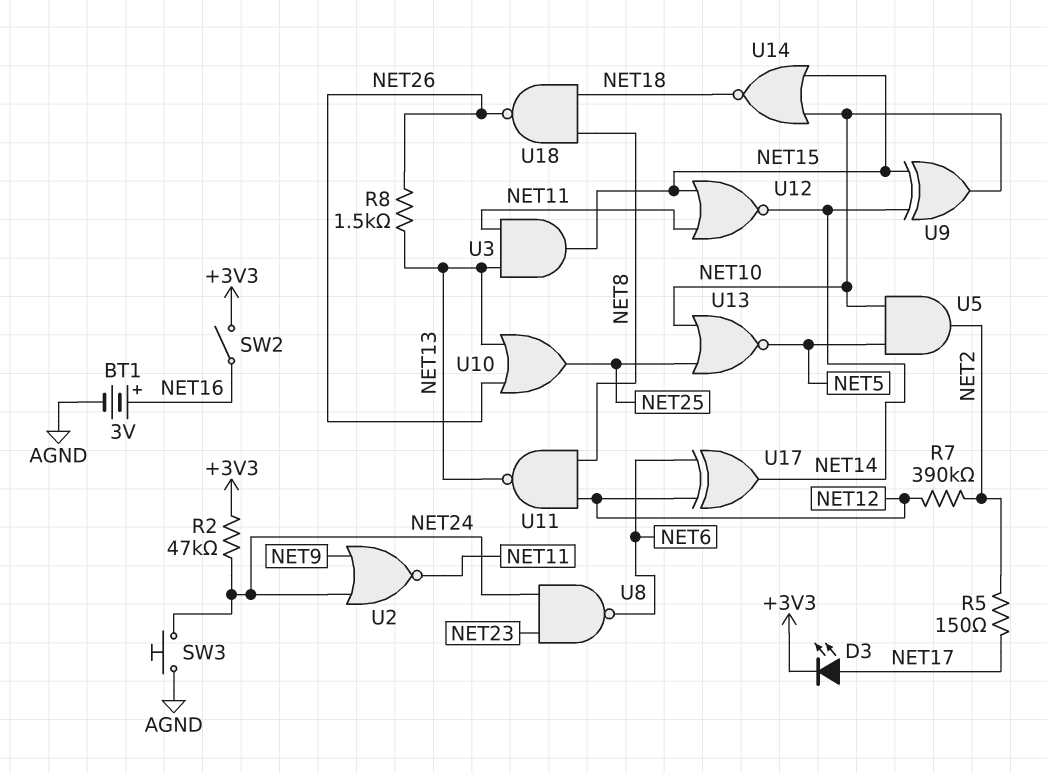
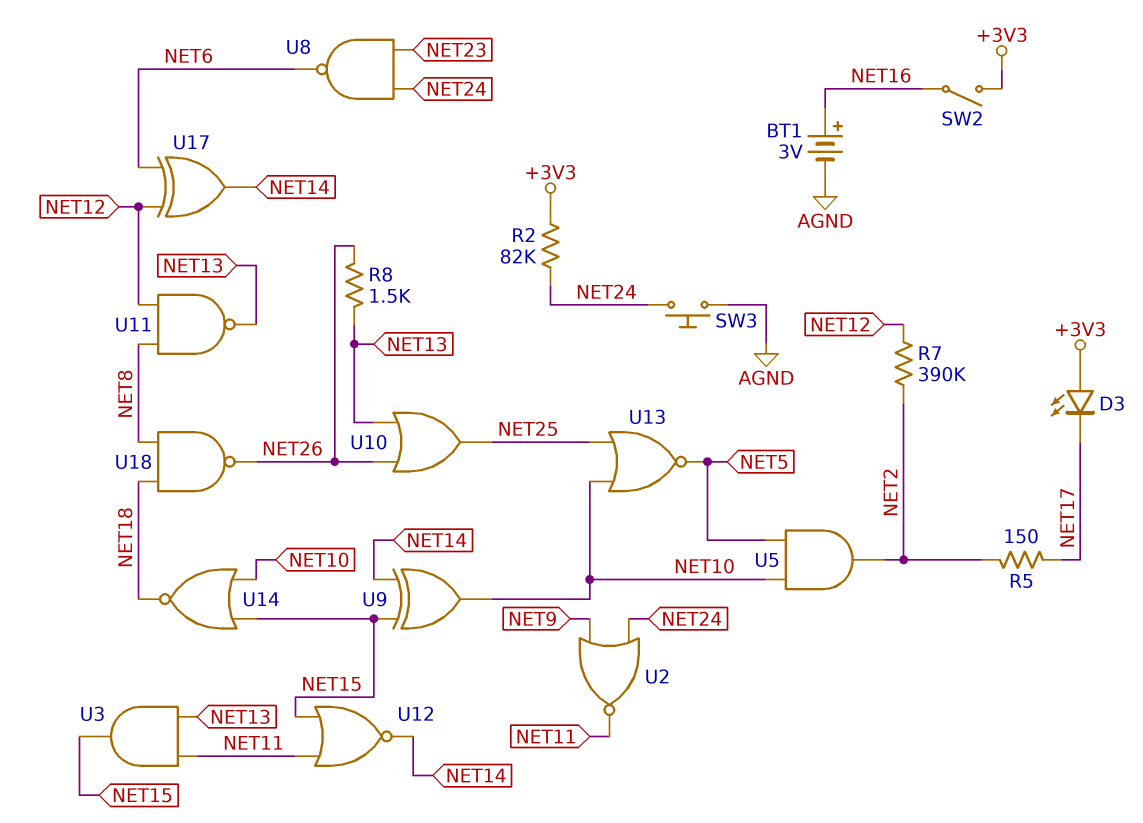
D3: LED (A NET17, K +3V3) -> LED (A +3V3, K NET17)
R2: 47k (+3V3, NET24) -> 82k (+3V3, NET24)

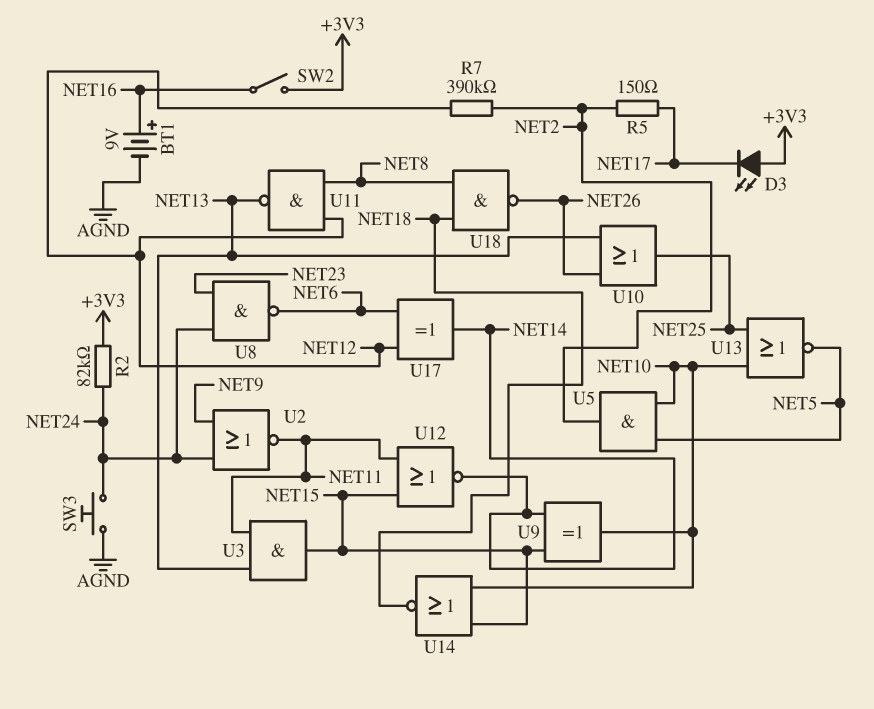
BT1: 3V (plus NET16, minus AGND) -> 9V (plus NET16, minus AGND)
R8: 1.5k (NET13, NET26) -> none

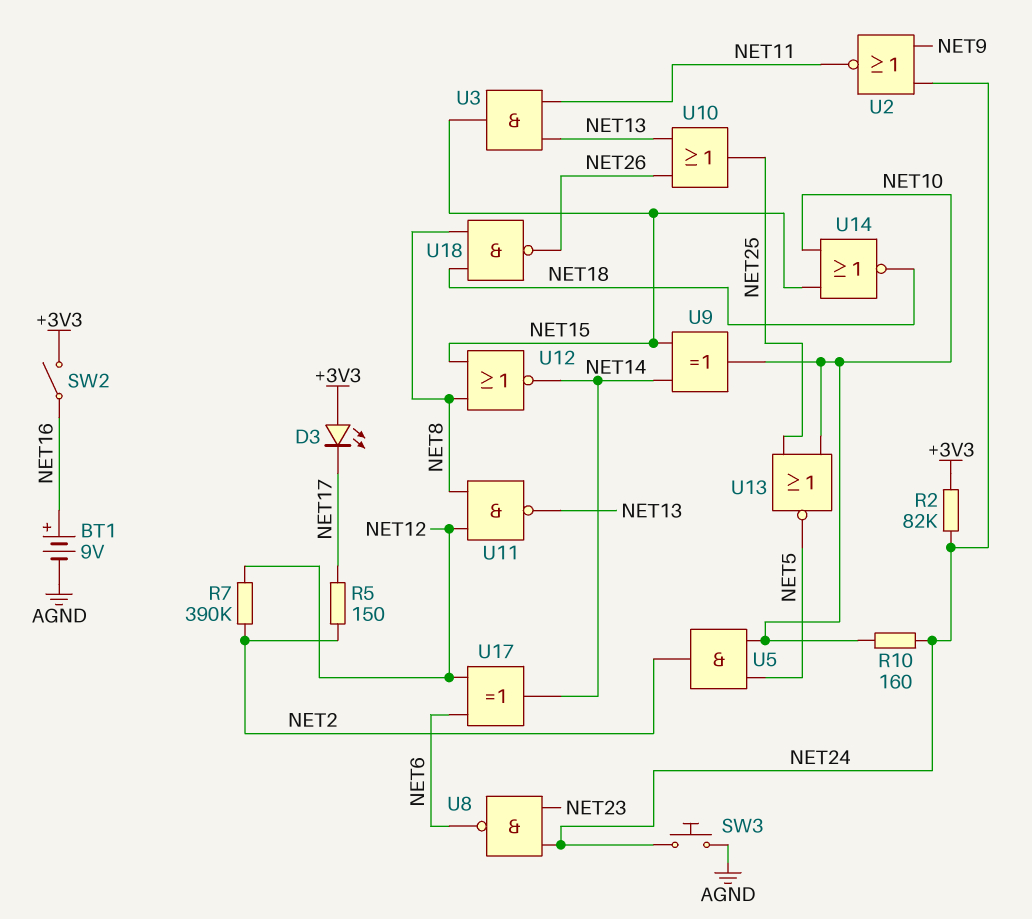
R10: none -> 160 (NET10, NET24)
U12: NOR (in NET11, in NET15, out NET14) -> NOR (in NET8, in NET15, out NET14)

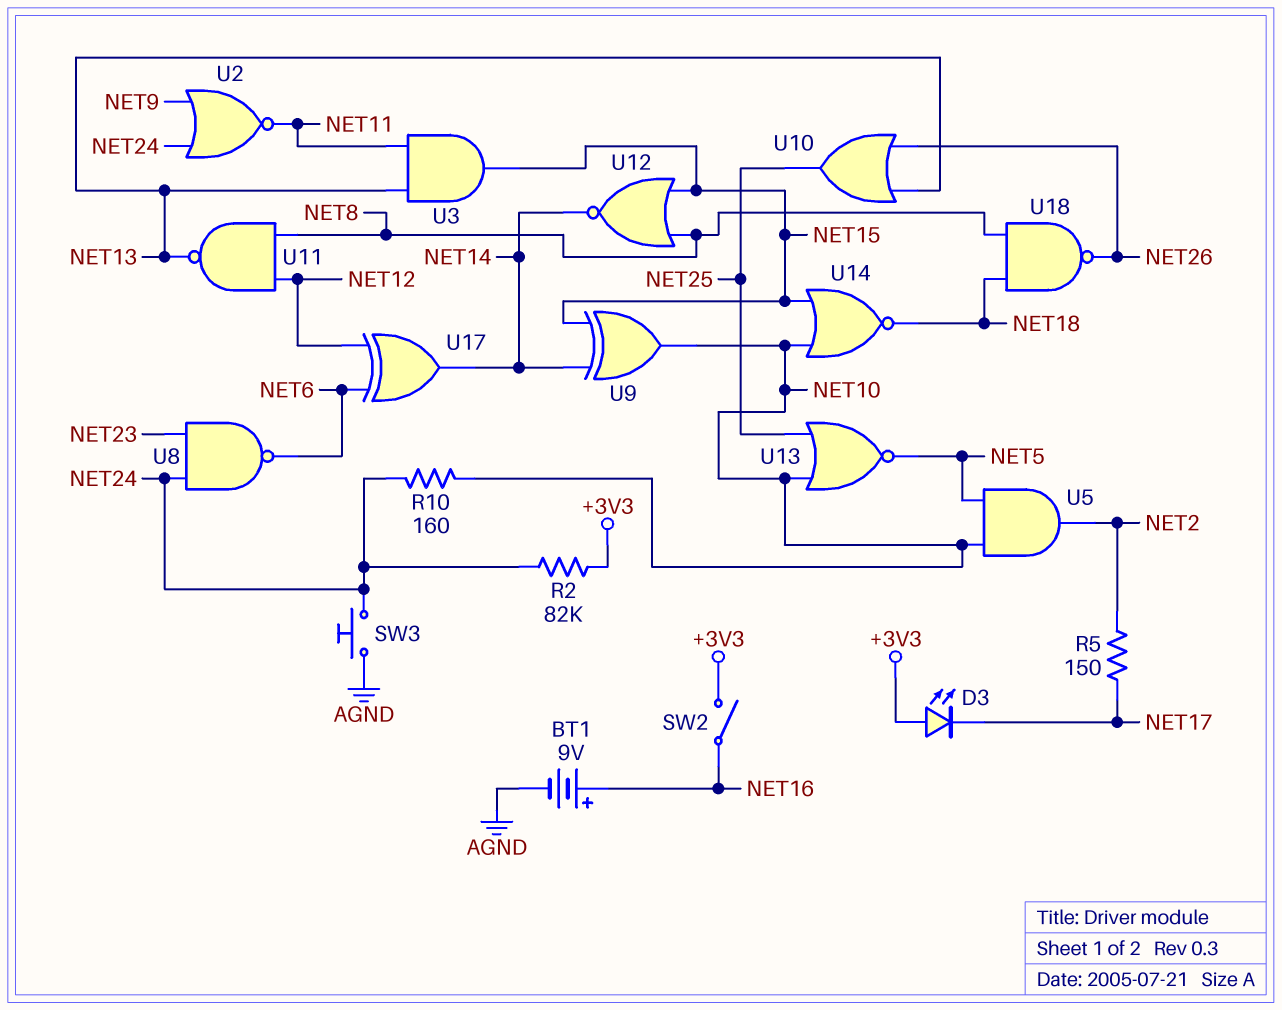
R7: 390k (NET2, NET12) -> none

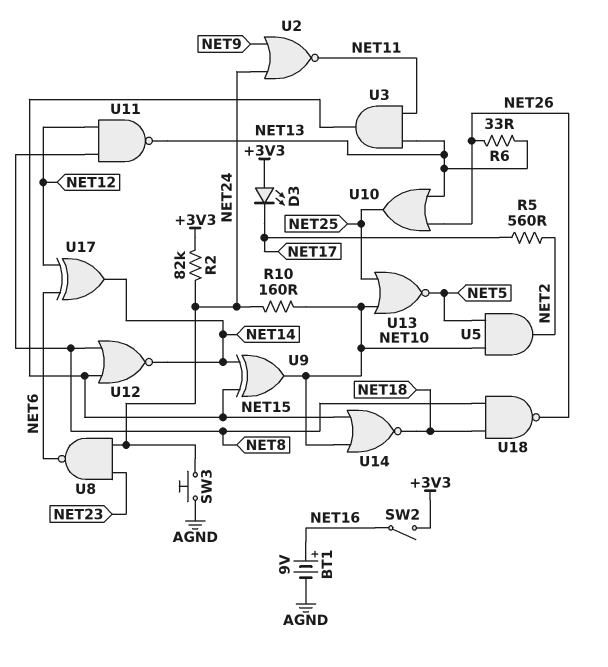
R5: 150 (NET2, NET17) -> 560 (NET2, NET17)
R6: none -> 33 (NET13, NET26)

